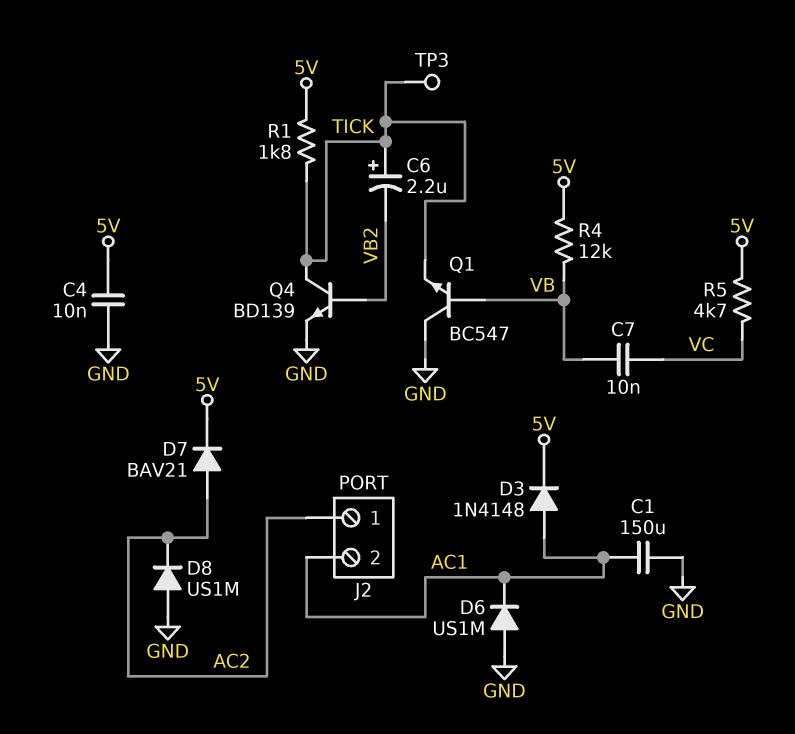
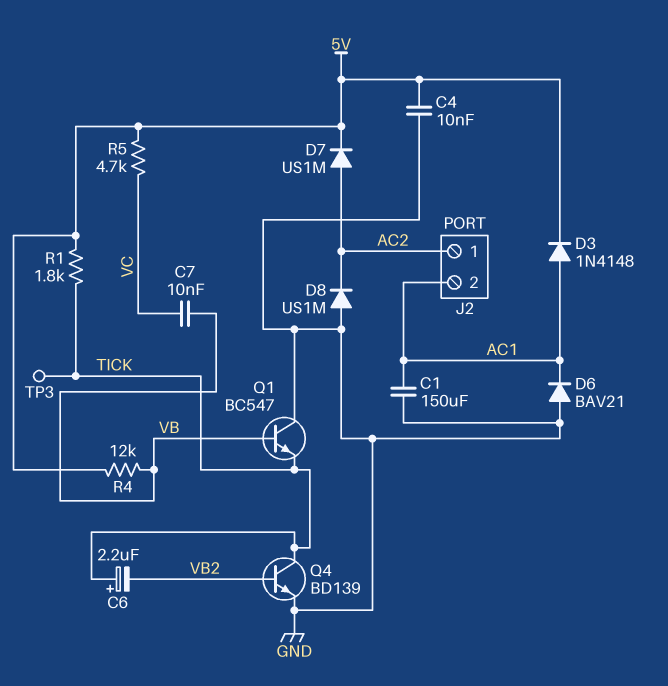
D6: diode US1M (A GND, K AC1) -> diode BAV21 (A GND, K AC1)
D7: diode BAV21 (A AC2, K 5V) -> diode US1M (A AC2, K 5V)

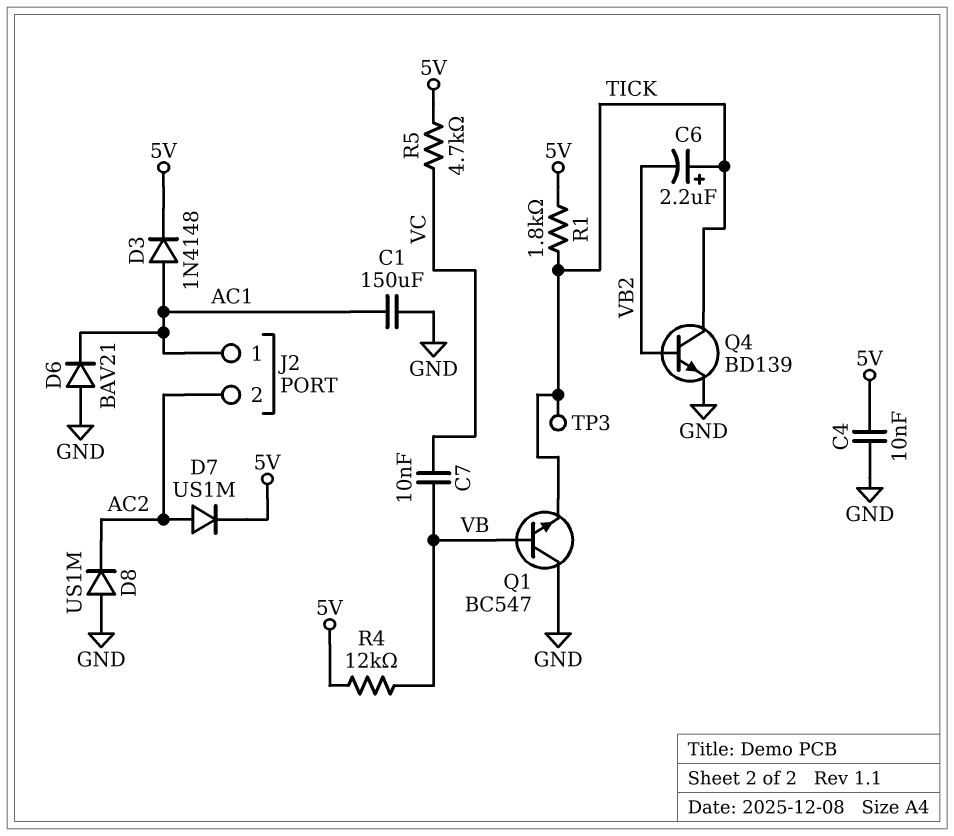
J2 pin 1: AC2 -> AC1
J2 pin 2: AC1 -> AC2

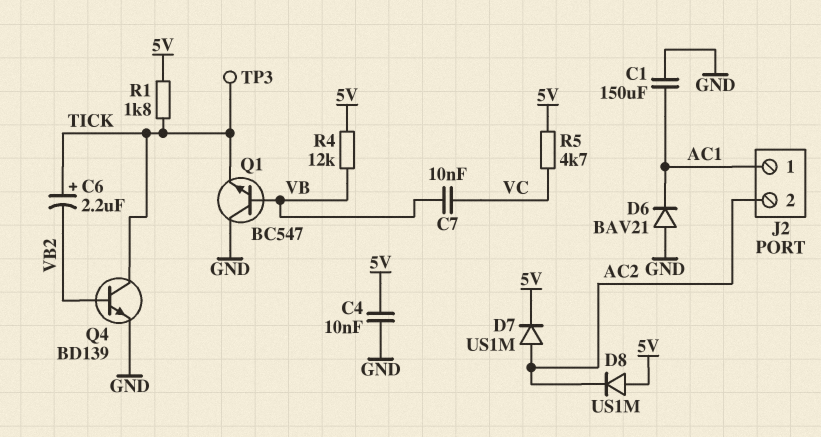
D3: diode 1N4148 (A AC1, K 5V) -> none
D8: diode US1M (A GND, K AC2) -> diode US1M (A 5V, K AC2)

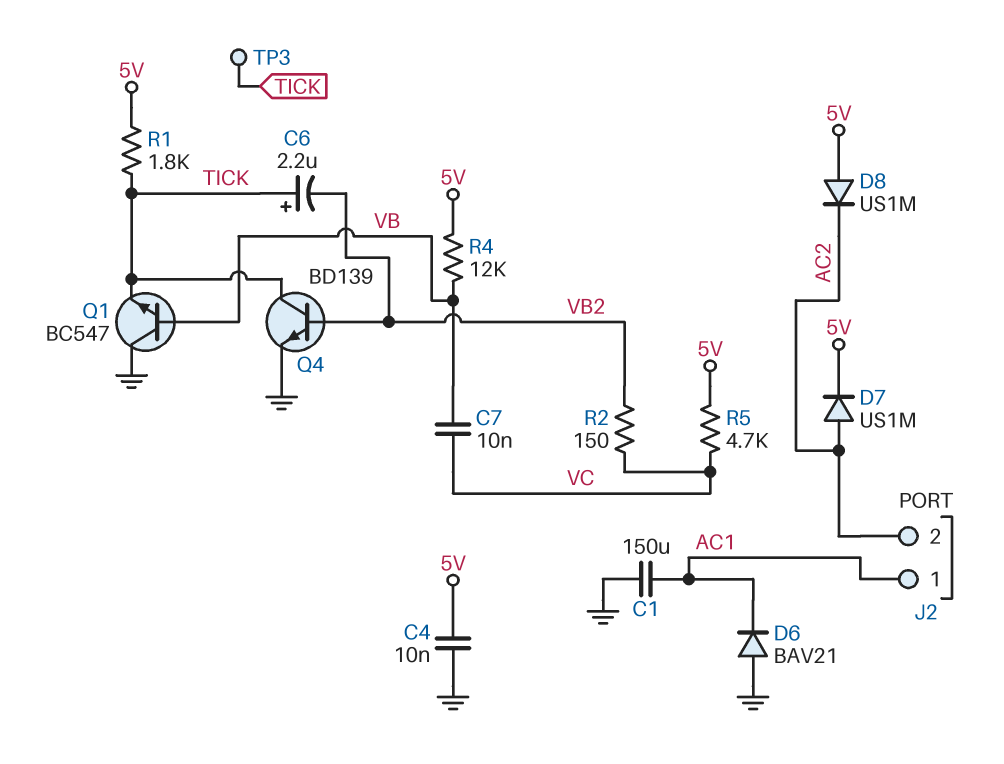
R2: none -> 150 (VB2, VC)

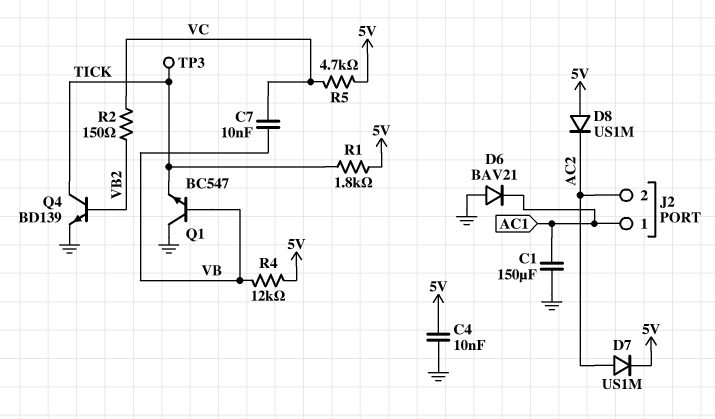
C6: 2.2uF (plus TICK, minus VB2) -> none

